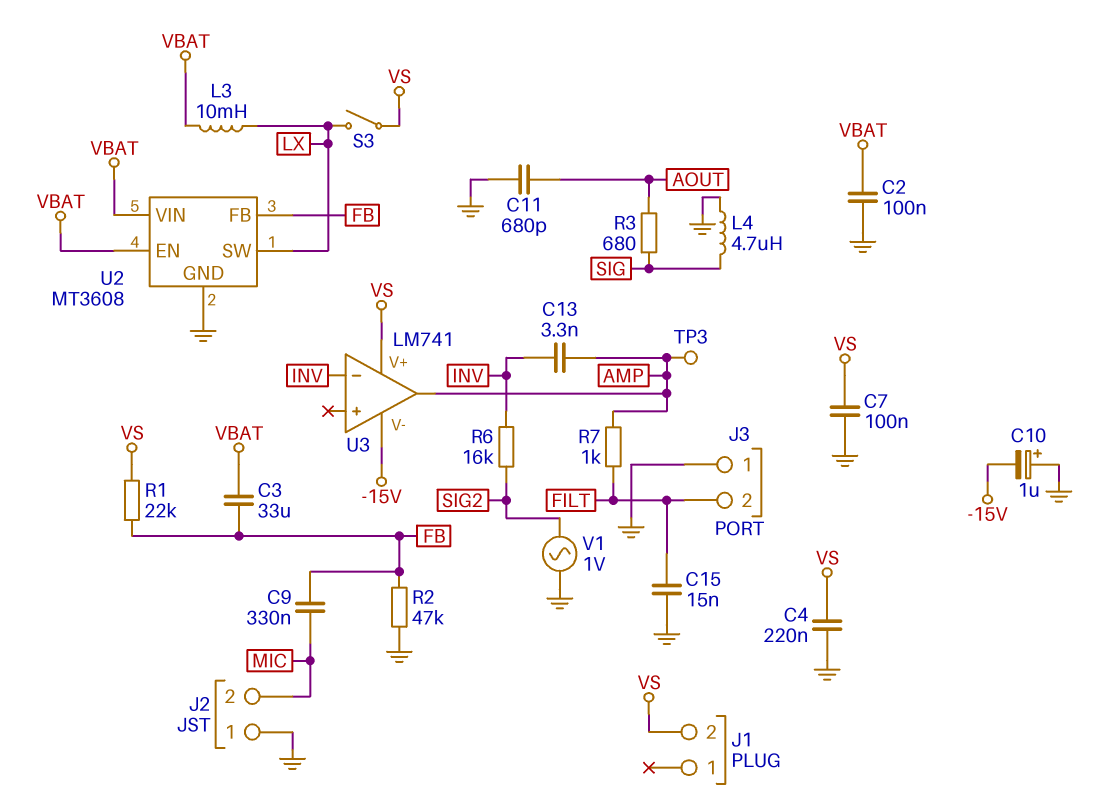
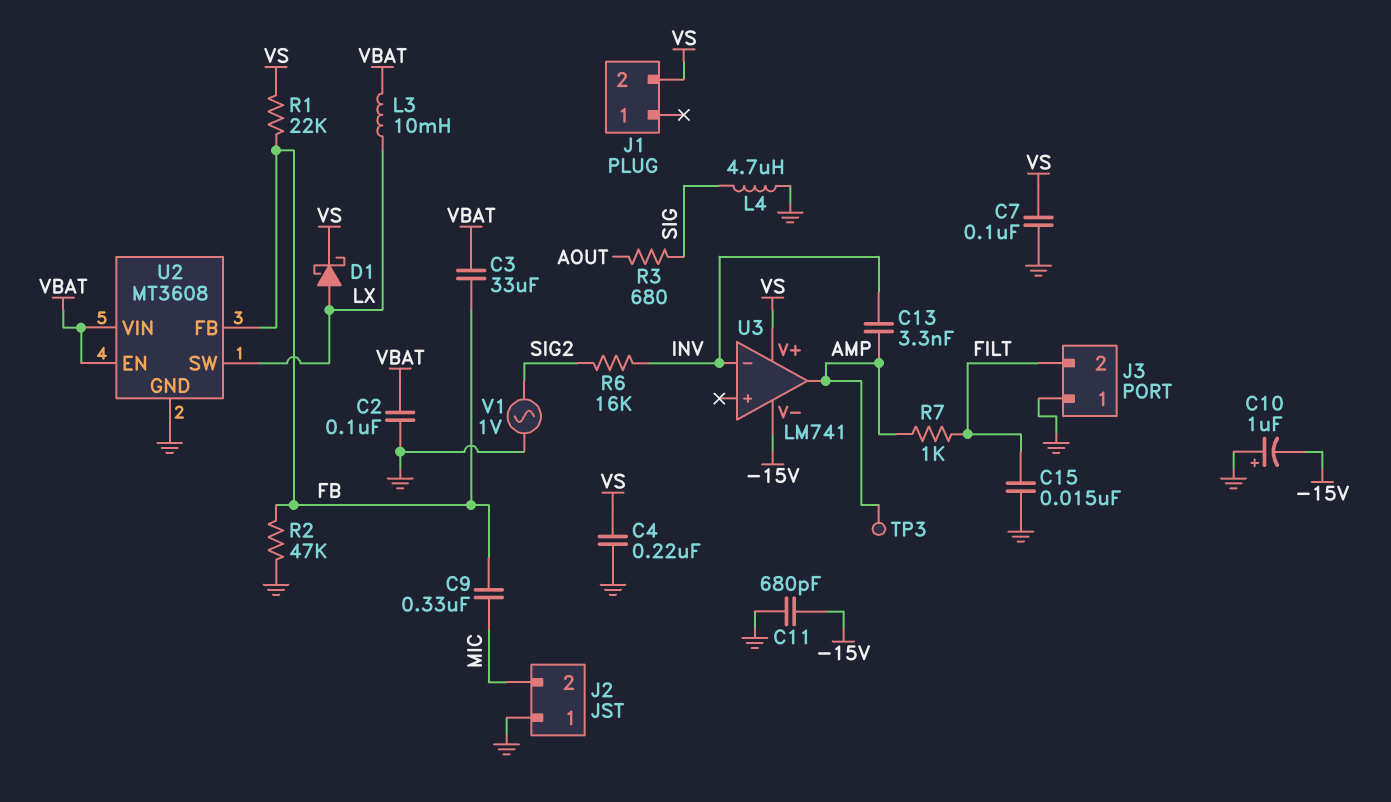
C11: 680pF (AOUT, GND) -> 680pF (-15V, GND)
D1: none -> schottky (A LX, K VS)
S3: switch (LX, VS) -> none

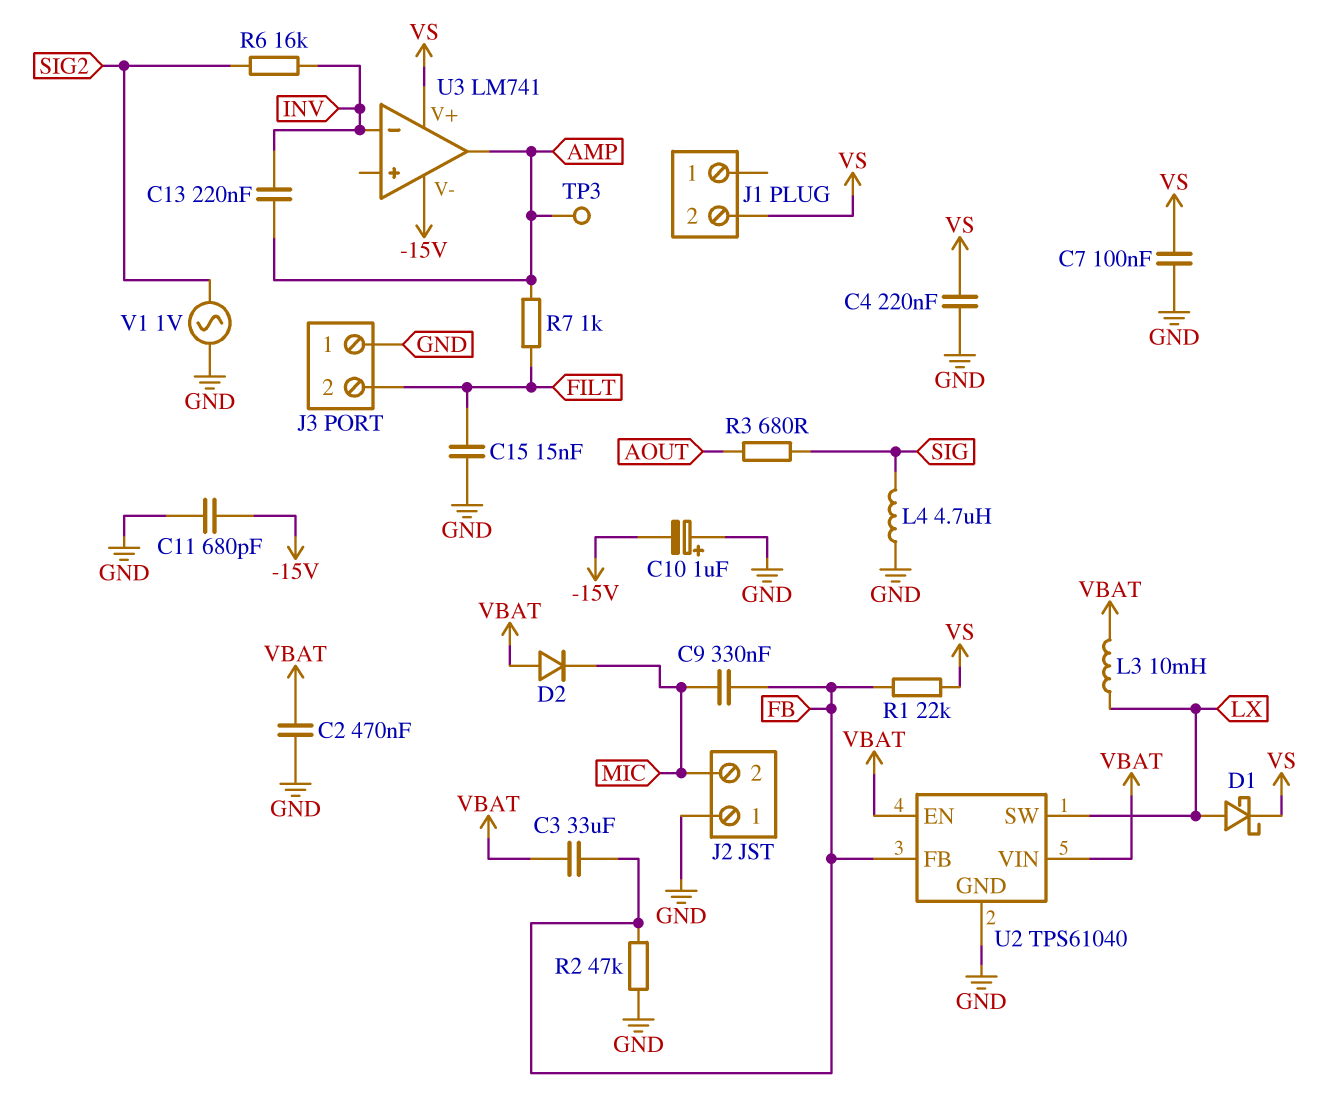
C2: 100nF (GND, VBAT) -> 470nF (GND, VBAT)
C13: 3.3nF (AMP, INV) -> 220nF (AMP, INV)
D2: none -> diode (A VBAT, K MIC)
U2: MT3608 -> TPS61040

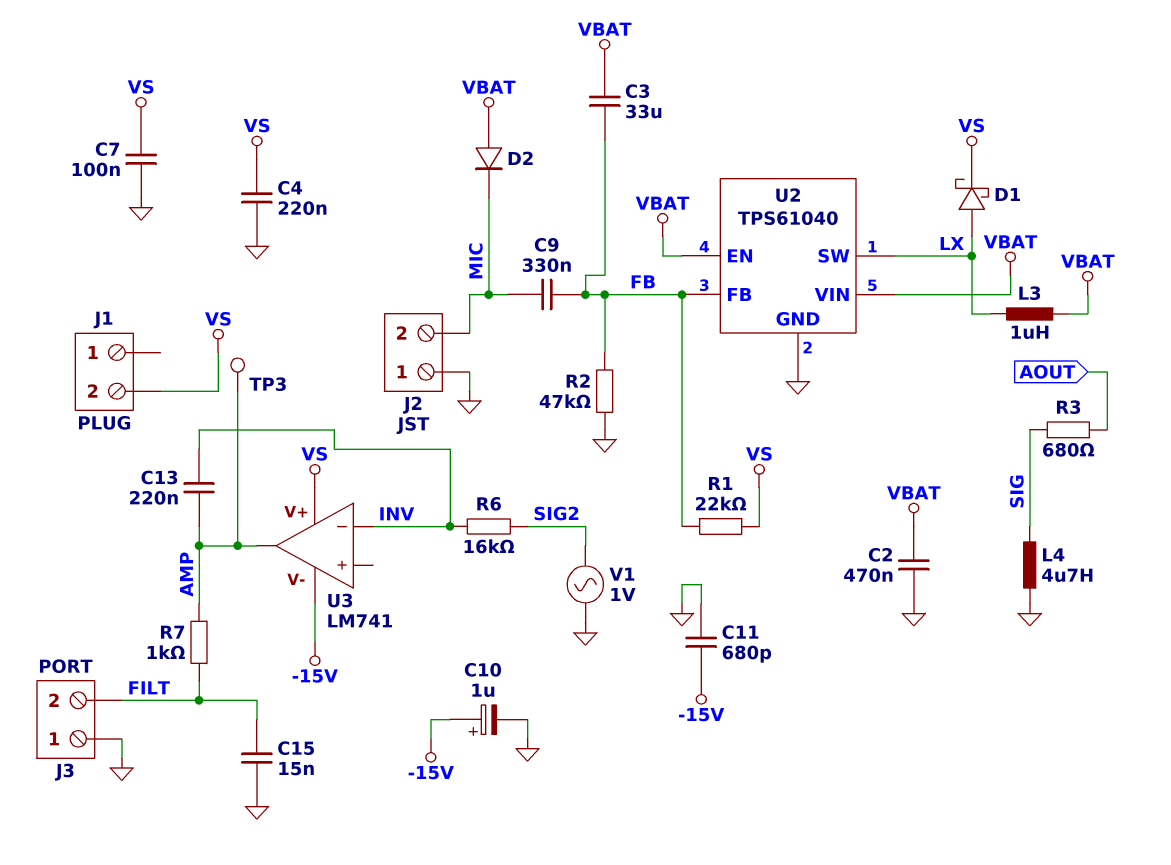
C10: 1uF (plus GND, minus -15V) -> 1uF (plus -15V, minus GND)
L3: 10mH (LX, VBAT) -> 1uH (LX, VBAT)

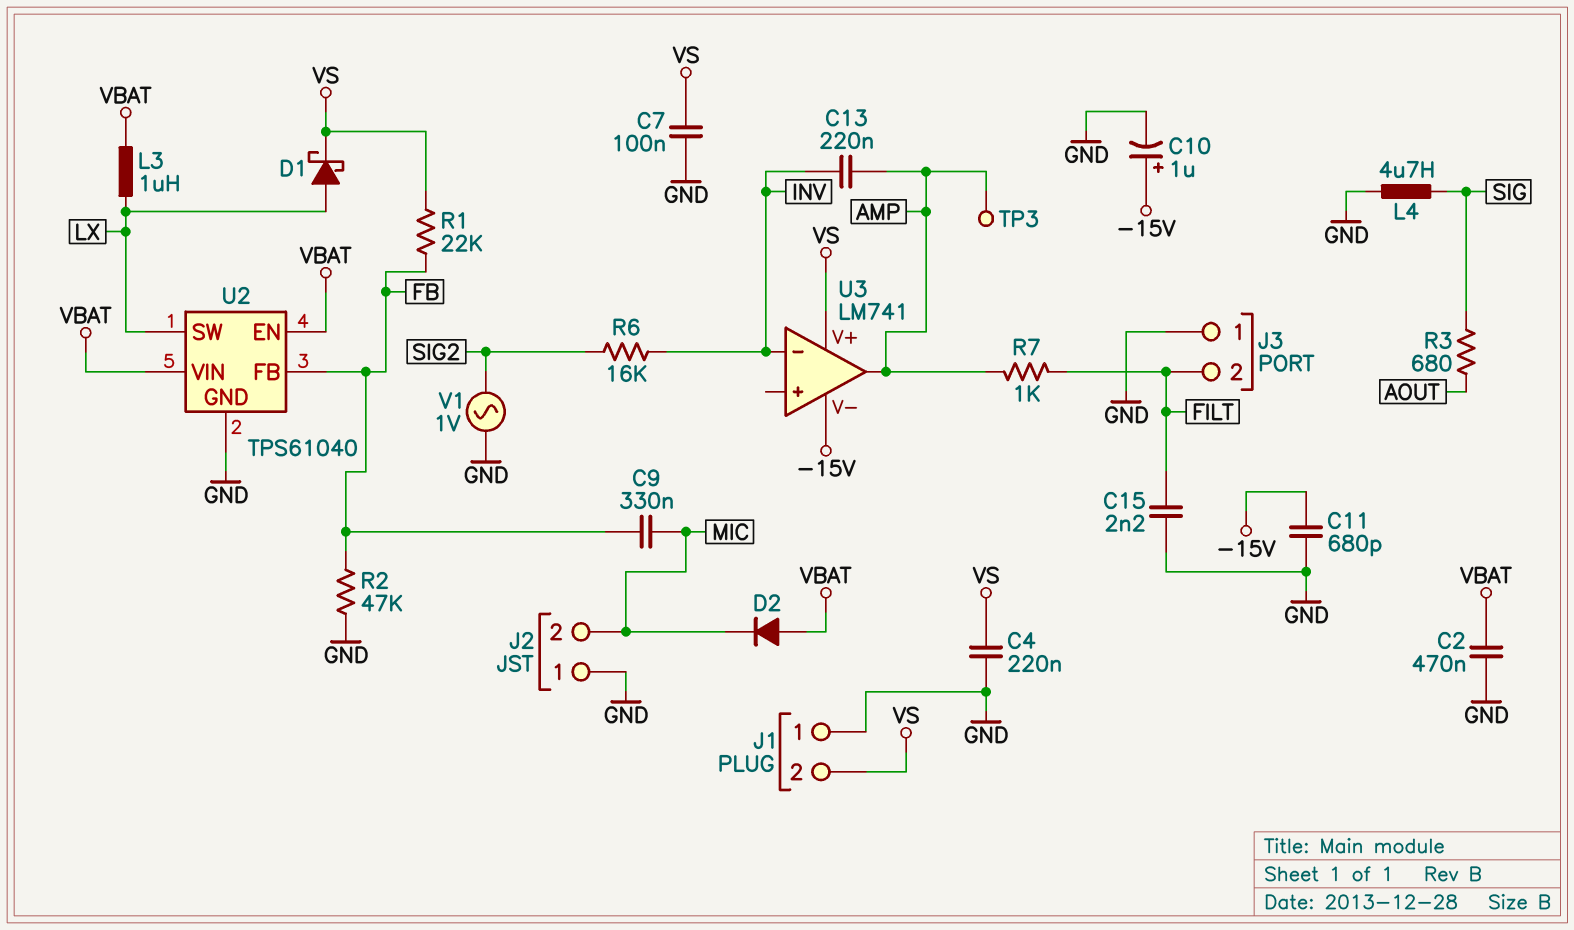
C3: 33uF (FB, VBAT) -> none
C15: 15nF (FILT, GND) -> 2.2nF (FILT, GND)
J1 pin 1: none -> GND

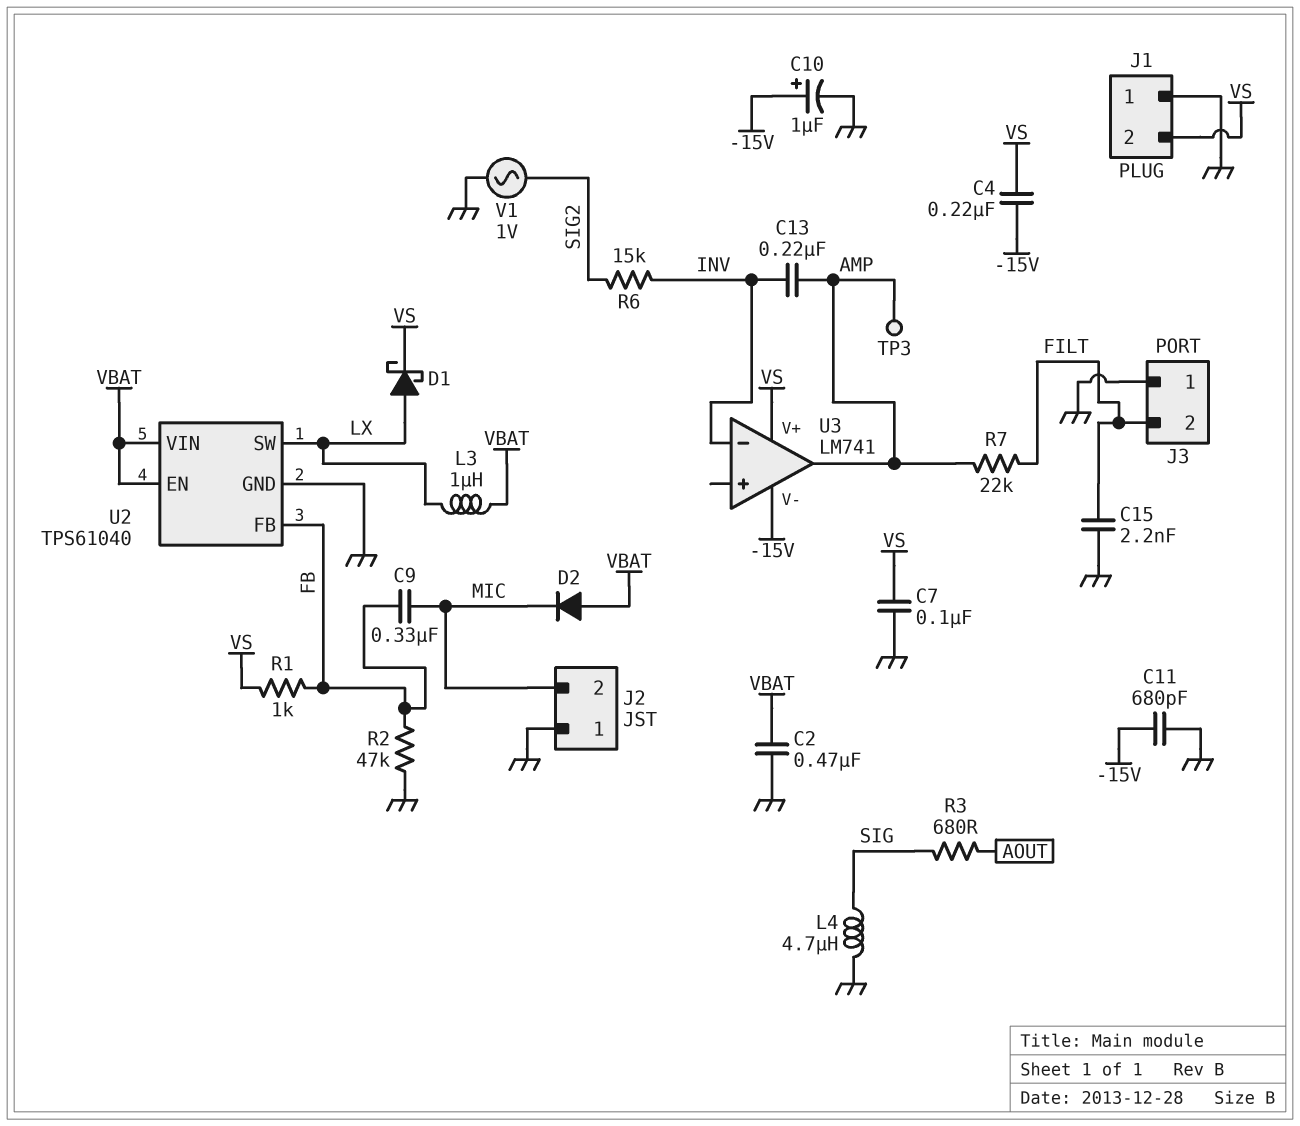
C4: 220nF (GND, VS) -> 220nF (-15V, VS)
R1: 22k (FB, VS) -> 1k (FB, VS)
R6: 16k (INV, SIG2) -> 15k (INV, SIG2)
R7: 1k (AMP, FILT) -> 22k (AMP, FILT)

